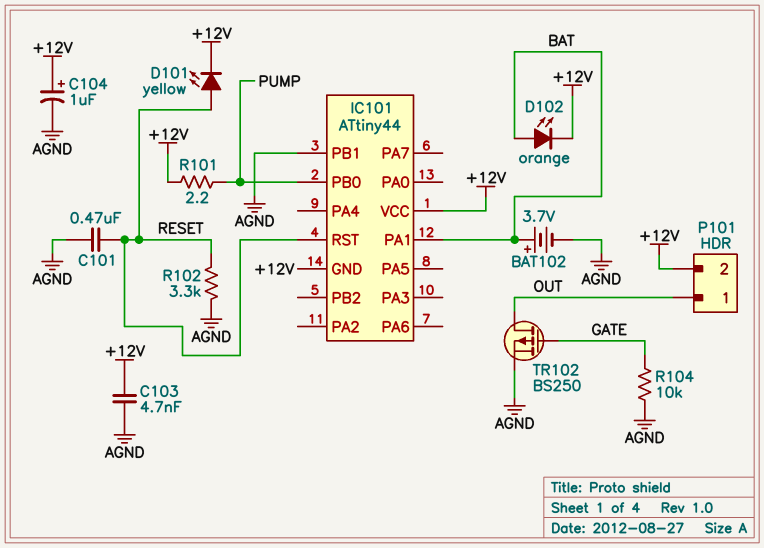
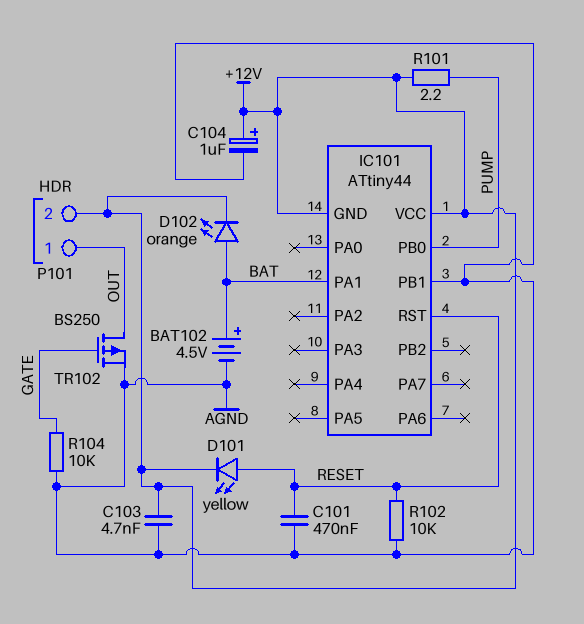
BAT102: 3.7V (plus BAT, minus AGND) -> 4.5V (plus BAT, minus AGND)
R102: 3.3k (AGND, RESET) -> 10k (AGND, RESET)

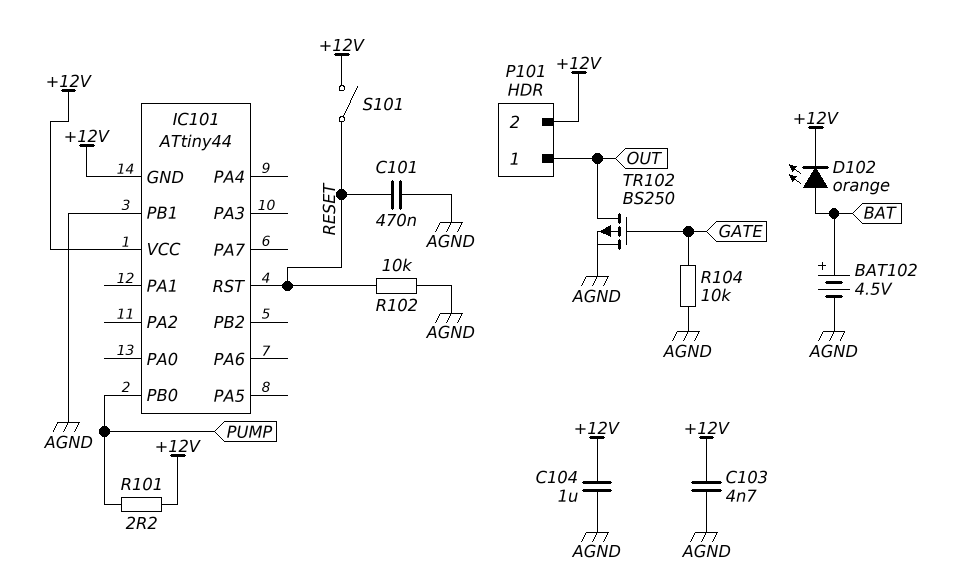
C104: 1uF (plus +12V, minus AGND) -> 1uF (+12V, AGND)
D101: LED yellow (A RESET, K +12V) -> none
IC101 pin PA1: BAT -> none
S101: none -> switch (+12V, RESET)

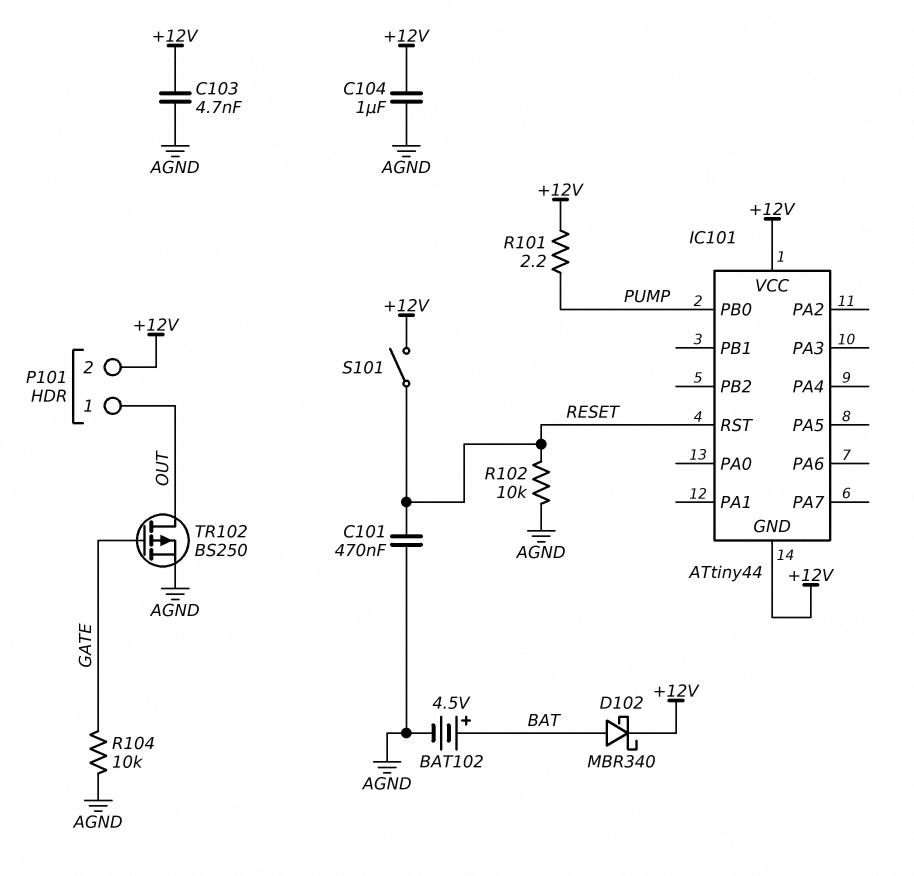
D102: LED orange (A BAT, K +12V) -> schottky MBR340 (A BAT, K +12V)
IC101 pin PB1: AGND -> none

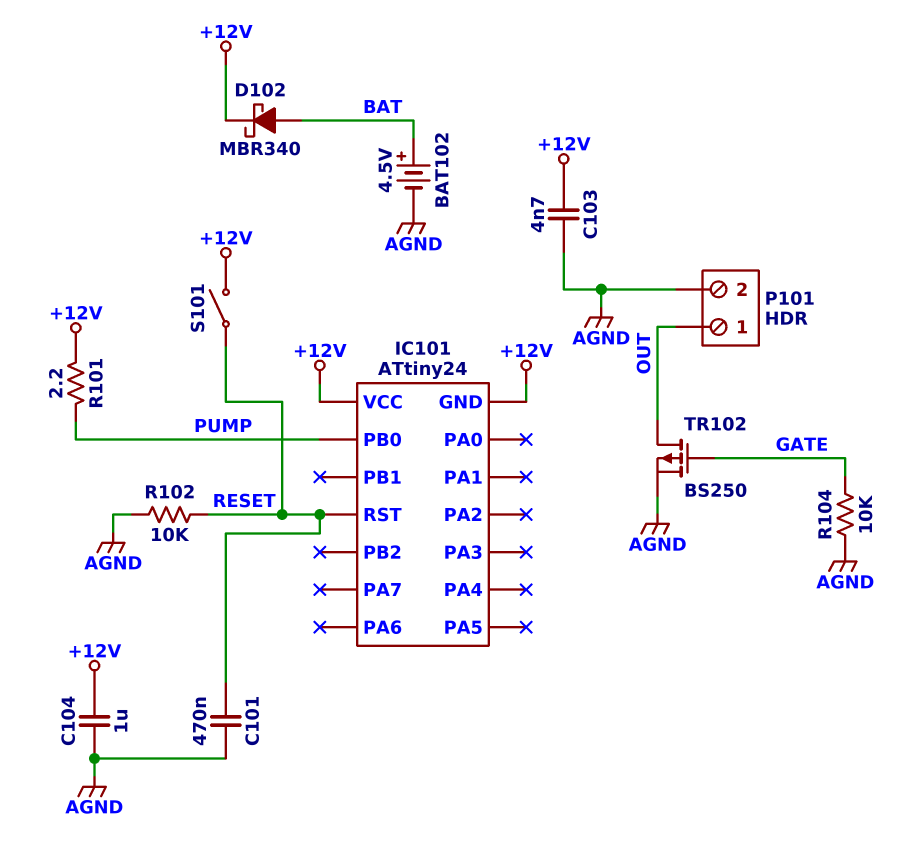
IC101: ATtiny44 -> ATtiny24
P101 pin 2: +12V -> AGND

